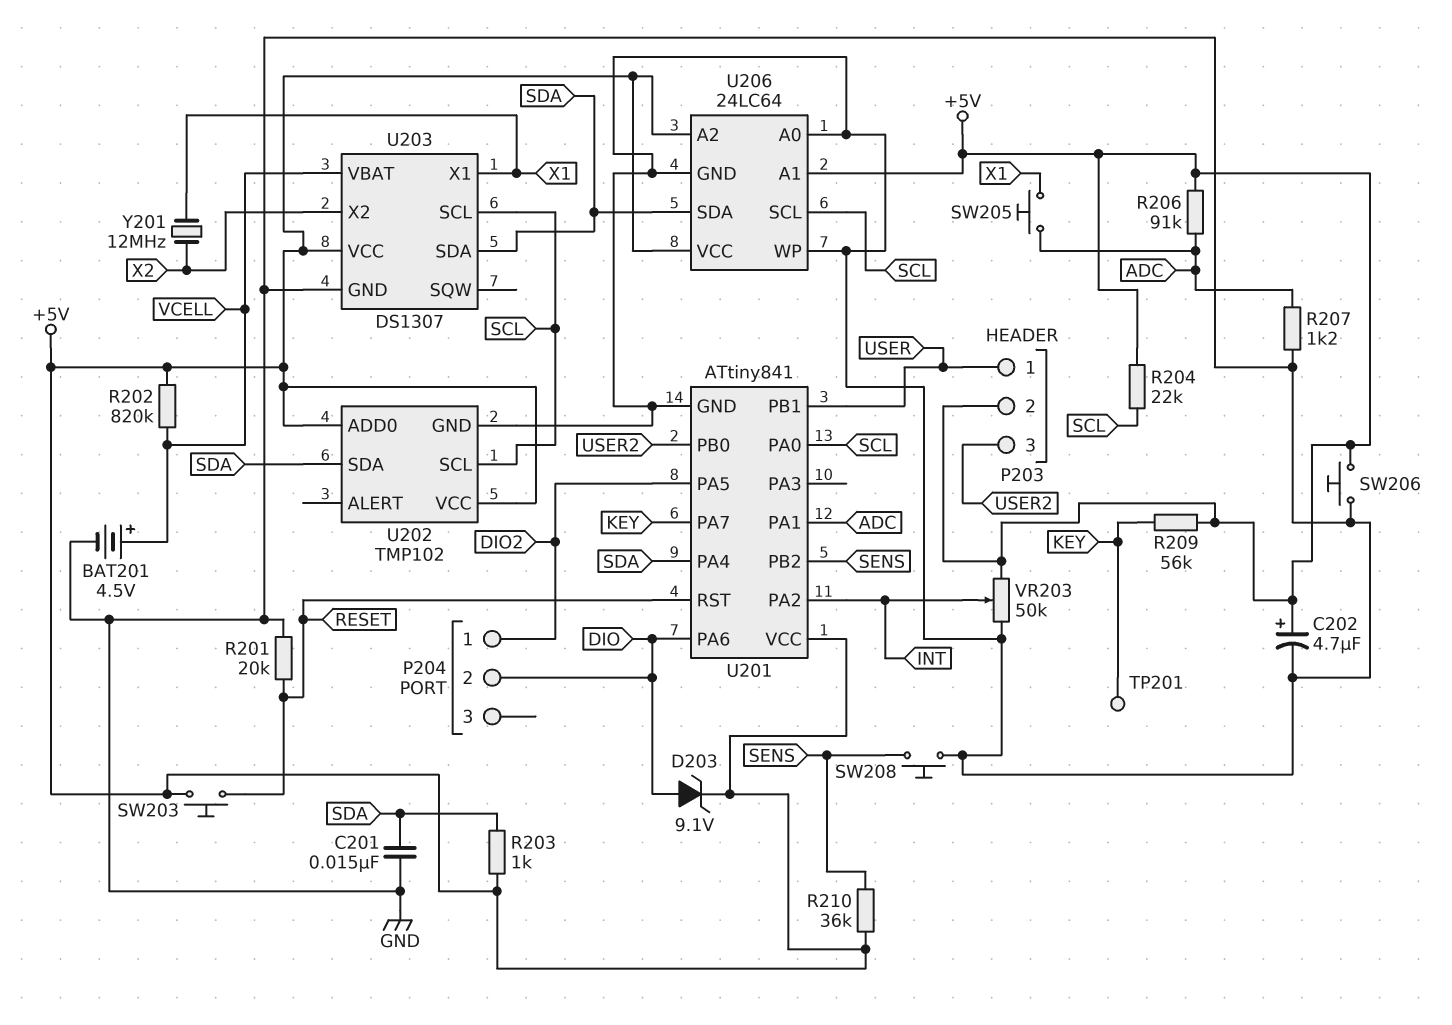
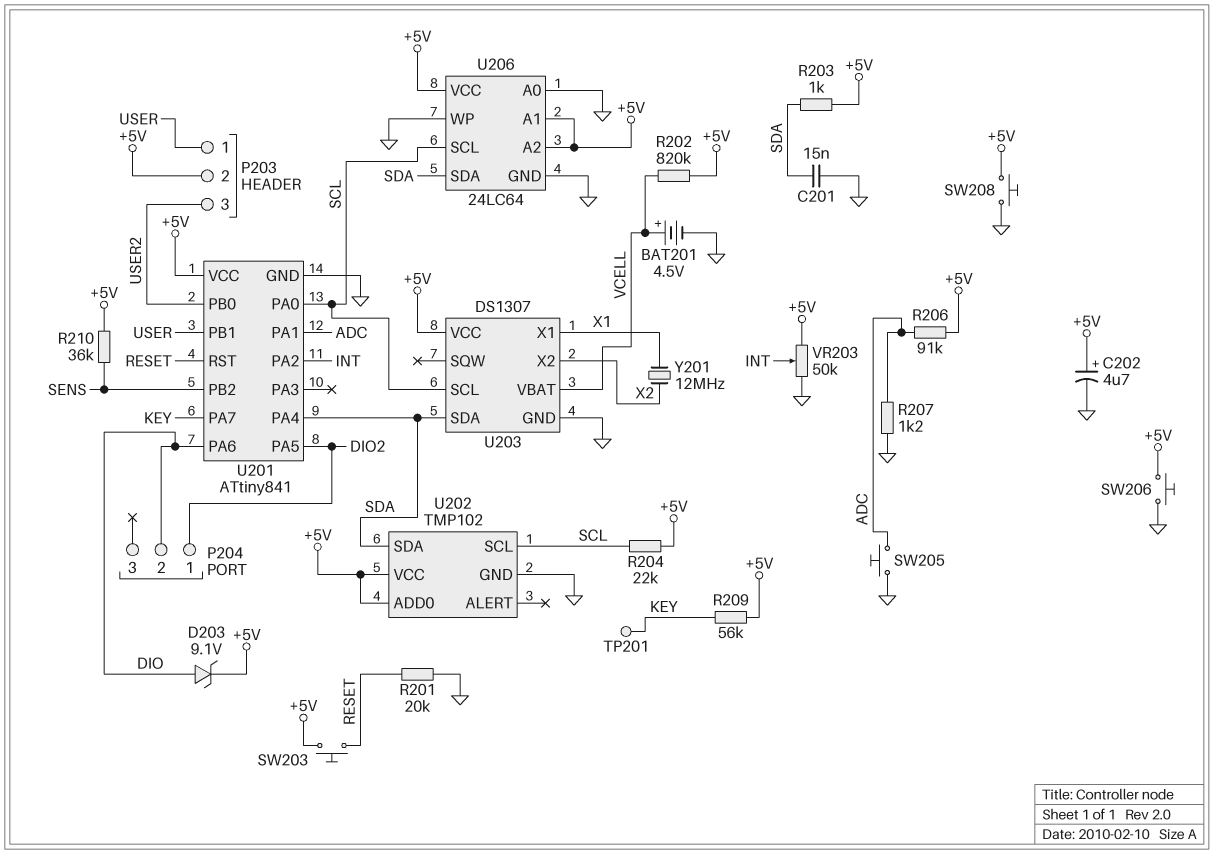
SW205: button (ADC, X1) -> button (ADC, GND)
SW208: button (GND, SENS) -> button (+5V, GND)

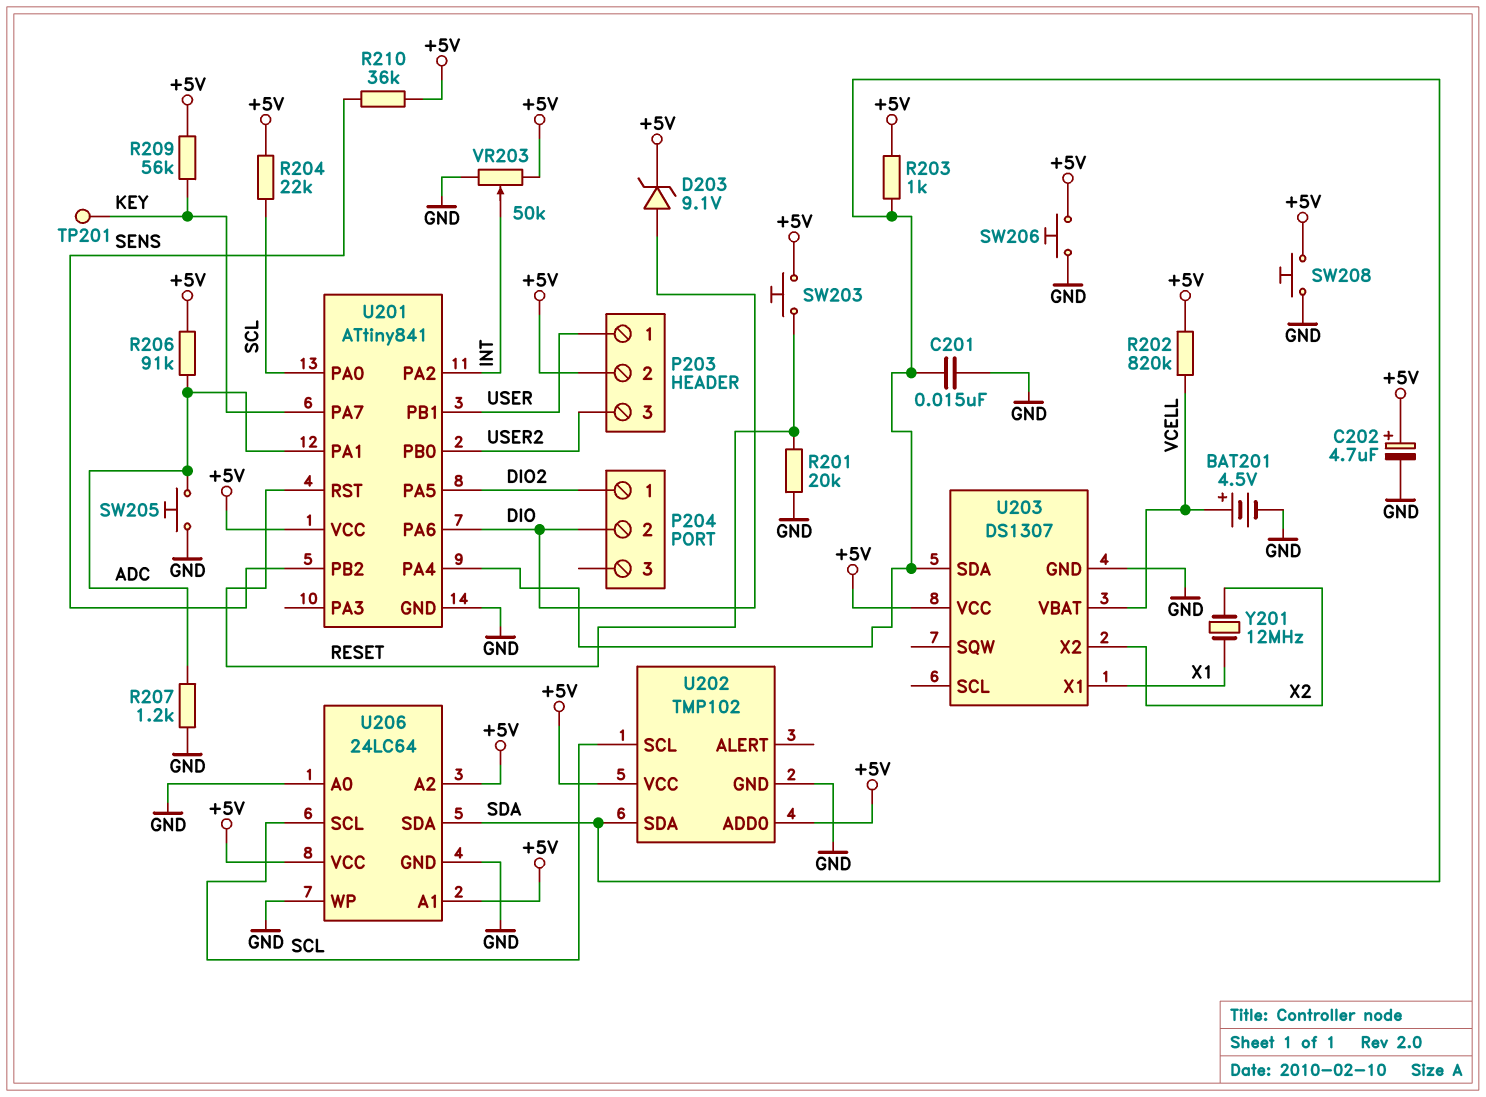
U203 pin SCL: SCL -> none

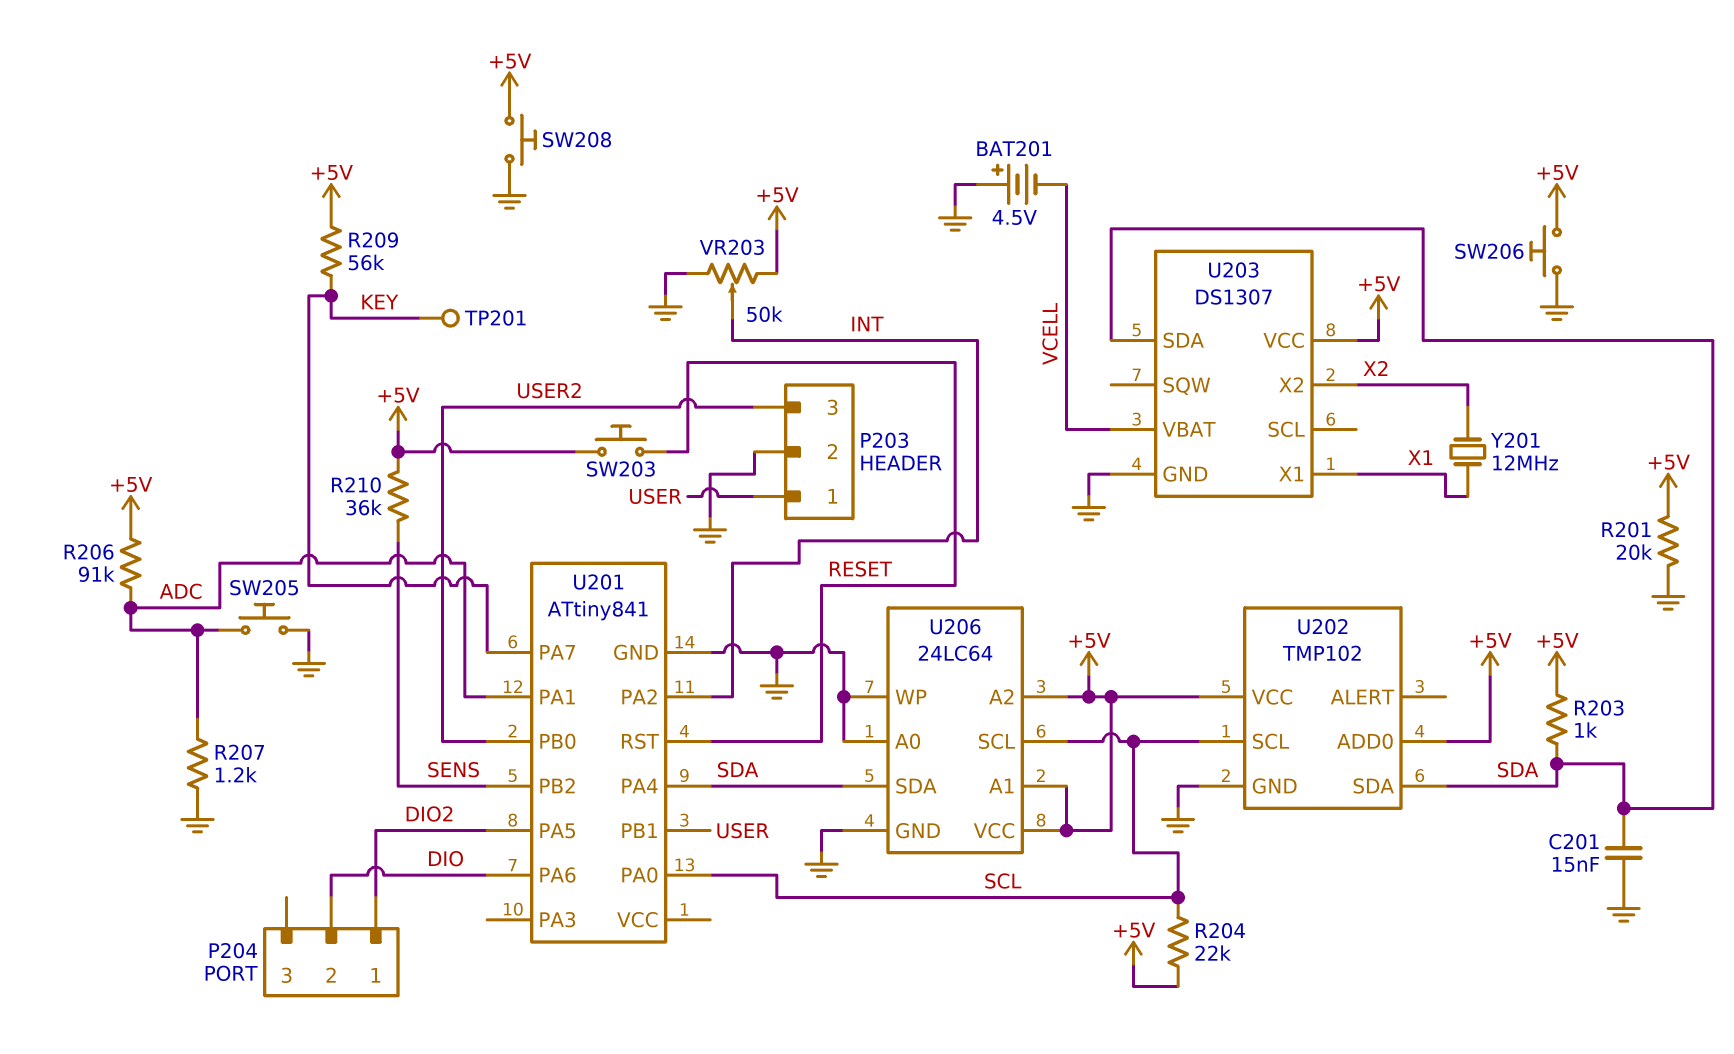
BAT201: 4.5V (plus VCELL, minus GND) -> 4.5V (plus GND, minus VCELL)
C202: 4.7uF (plus +5V, minus GND) -> none
D203: zener 9.1V (A DIO, K +5V) -> none
P203 pin 2: +5V -> GND
R201: 20k (GND, RESET) -> 20k (+5V, GND)
R202: 820k (+5V, VCELL) -> none
U201 pin VCC: +5V -> none

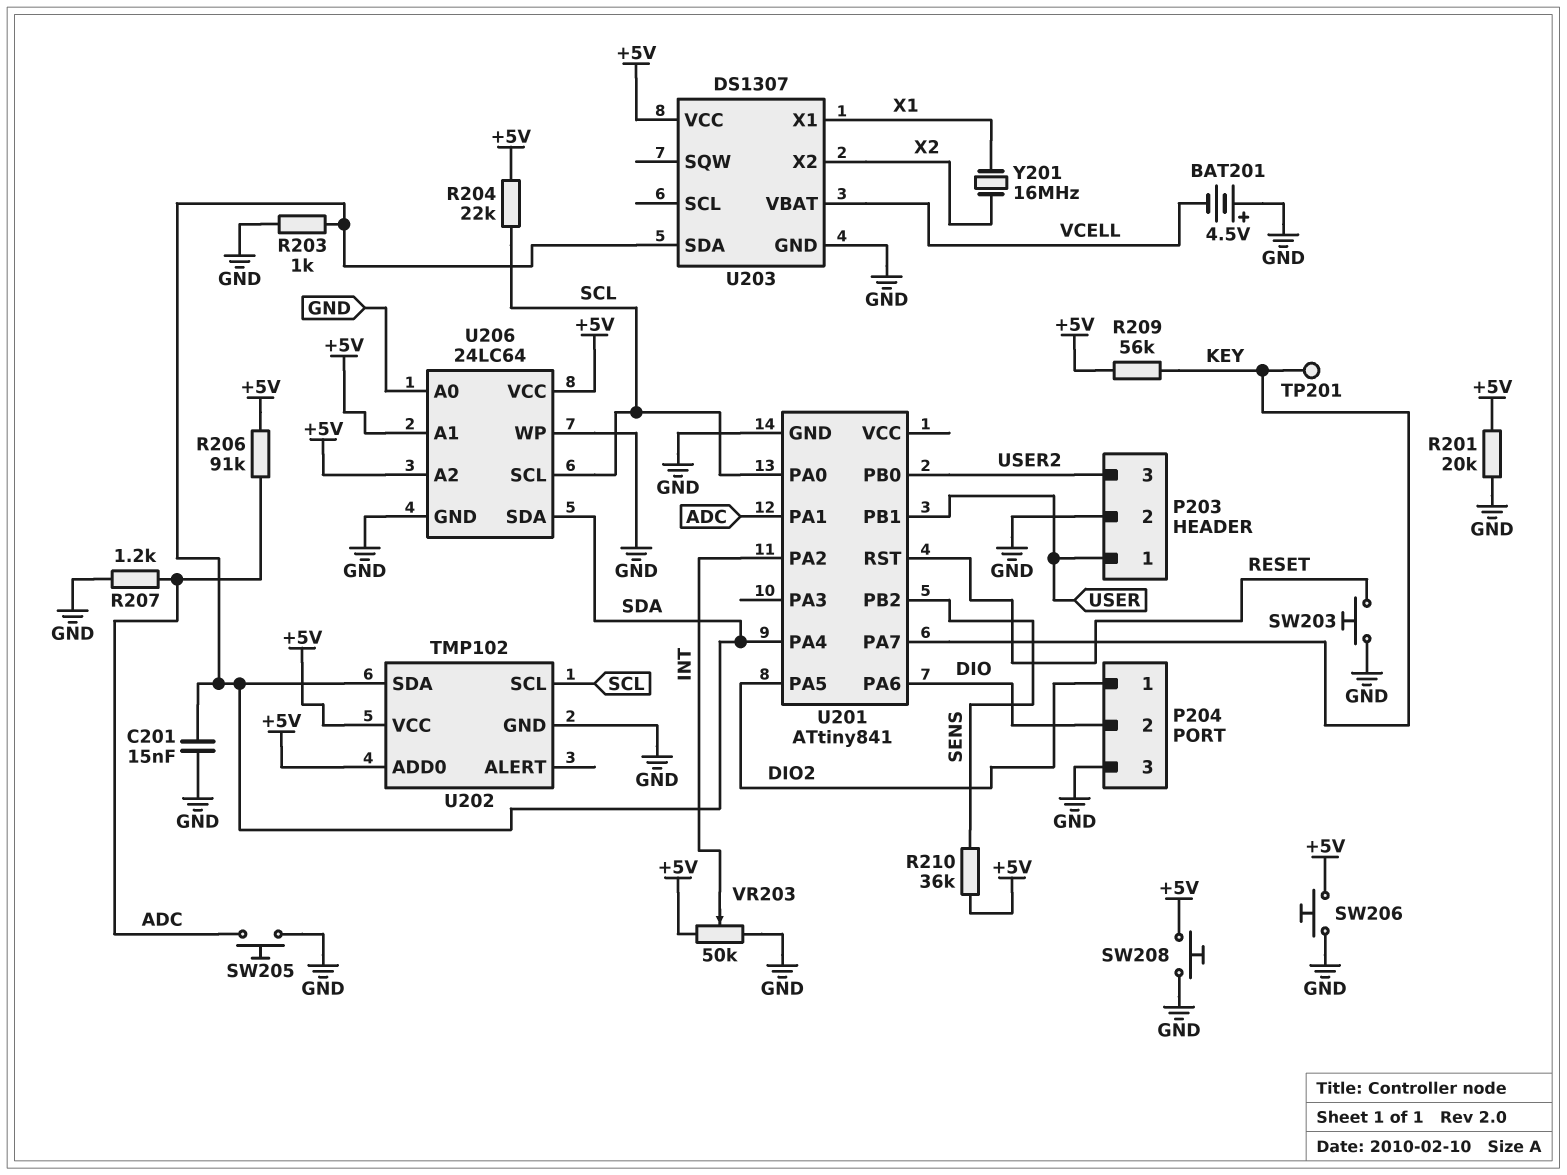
P204 pin 3: none -> GND
R203: 1k (+5V, SDA) -> 1k (GND, SDA)
SW203: button (+5V, RESET) -> button (GND, RESET)
Y201: 12MHz (X1, X2) -> 16MHz (X1, X2)

